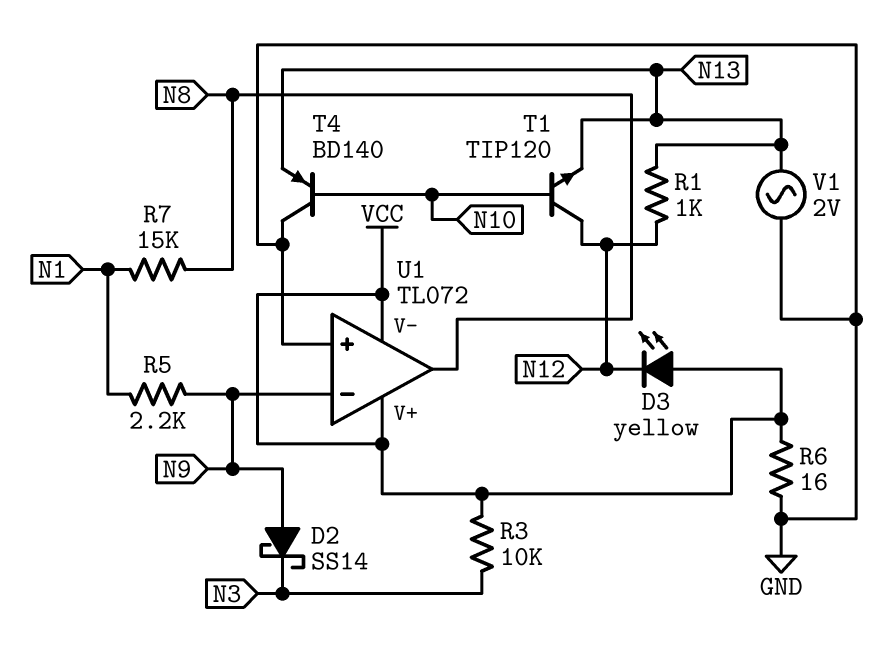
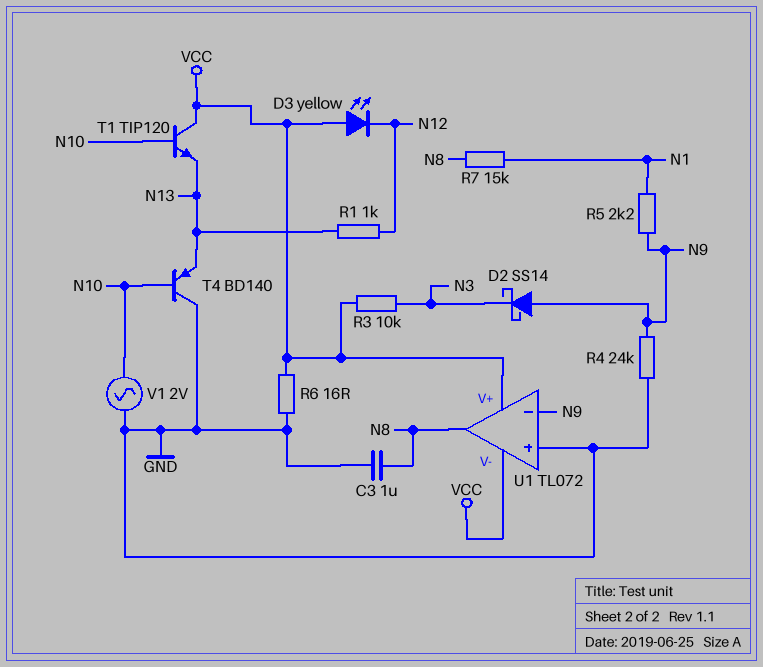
C3: none -> 1uF (GND, N8)
R4: none -> 24k (GND, N9)
T1: NPN TIP120 (B N10, C N12, E N13) -> NPN TIP120 (B N10, C VCC, E N13)
V1: AC 2V (GND, N13) -> AC 2V (GND, N10)

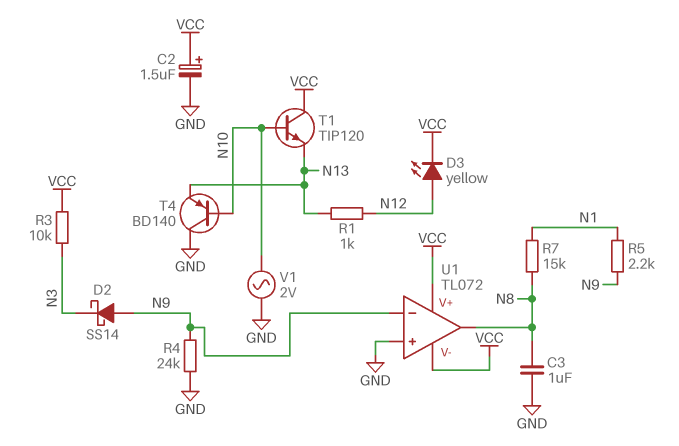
C2: none -> 1.5uF (plus VCC, minus GND)
D3: LED yellow (A VCC, K N12) -> LED yellow (A N12, K VCC)
R6: 16 (GND, VCC) -> none

